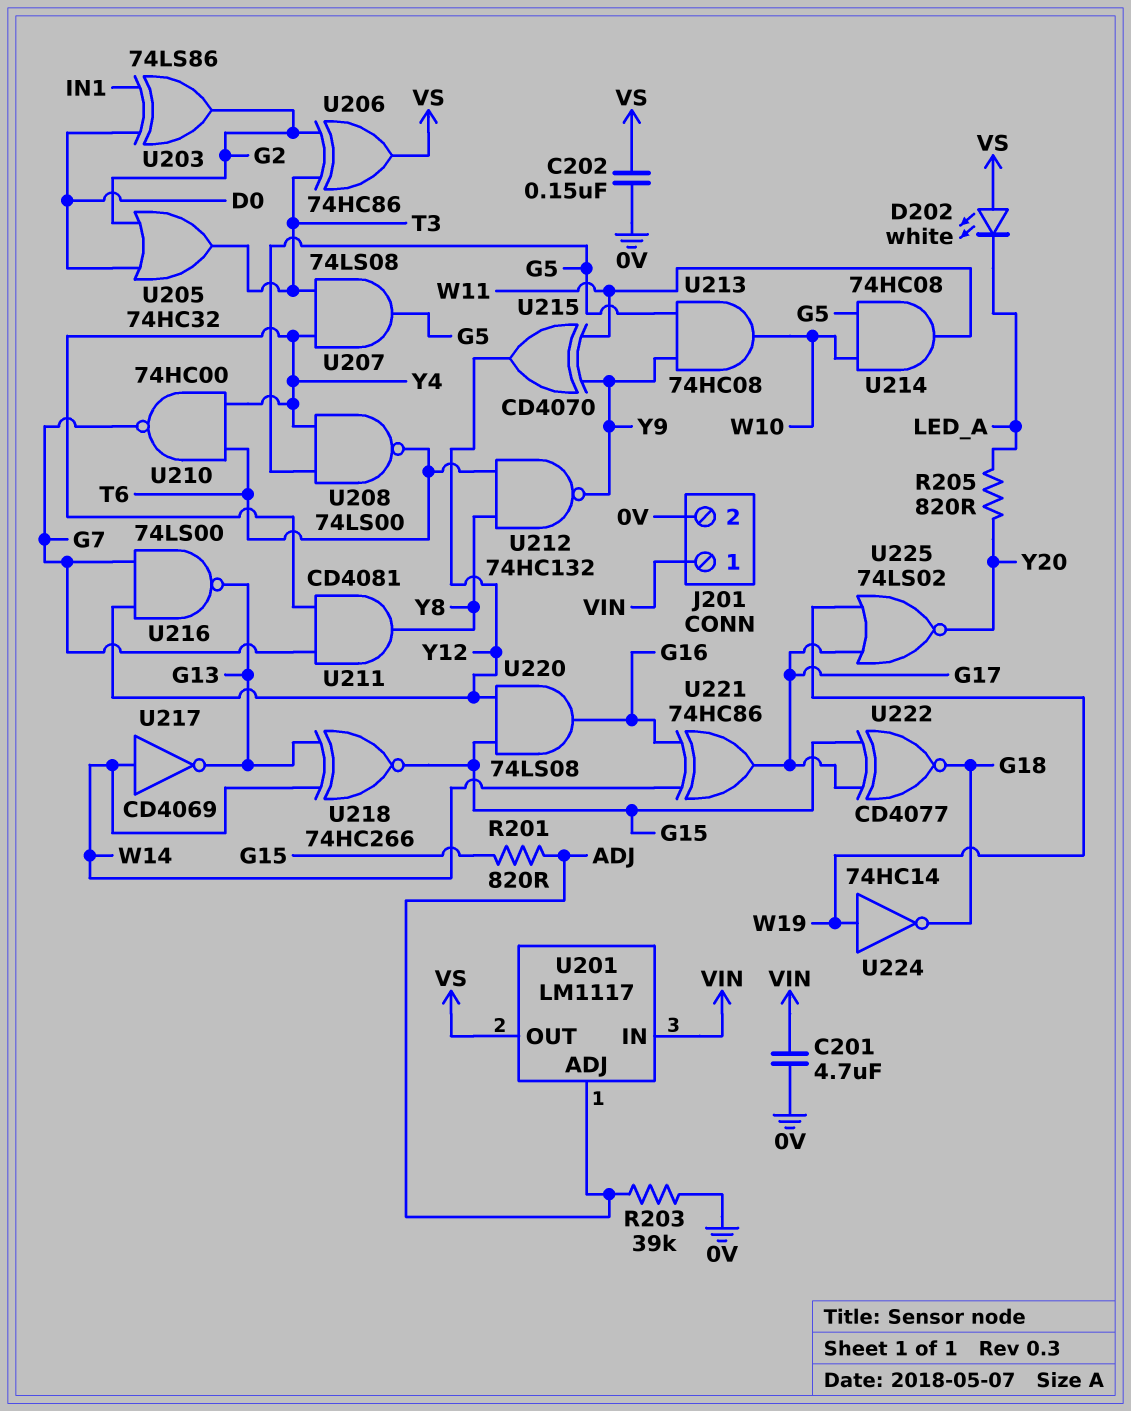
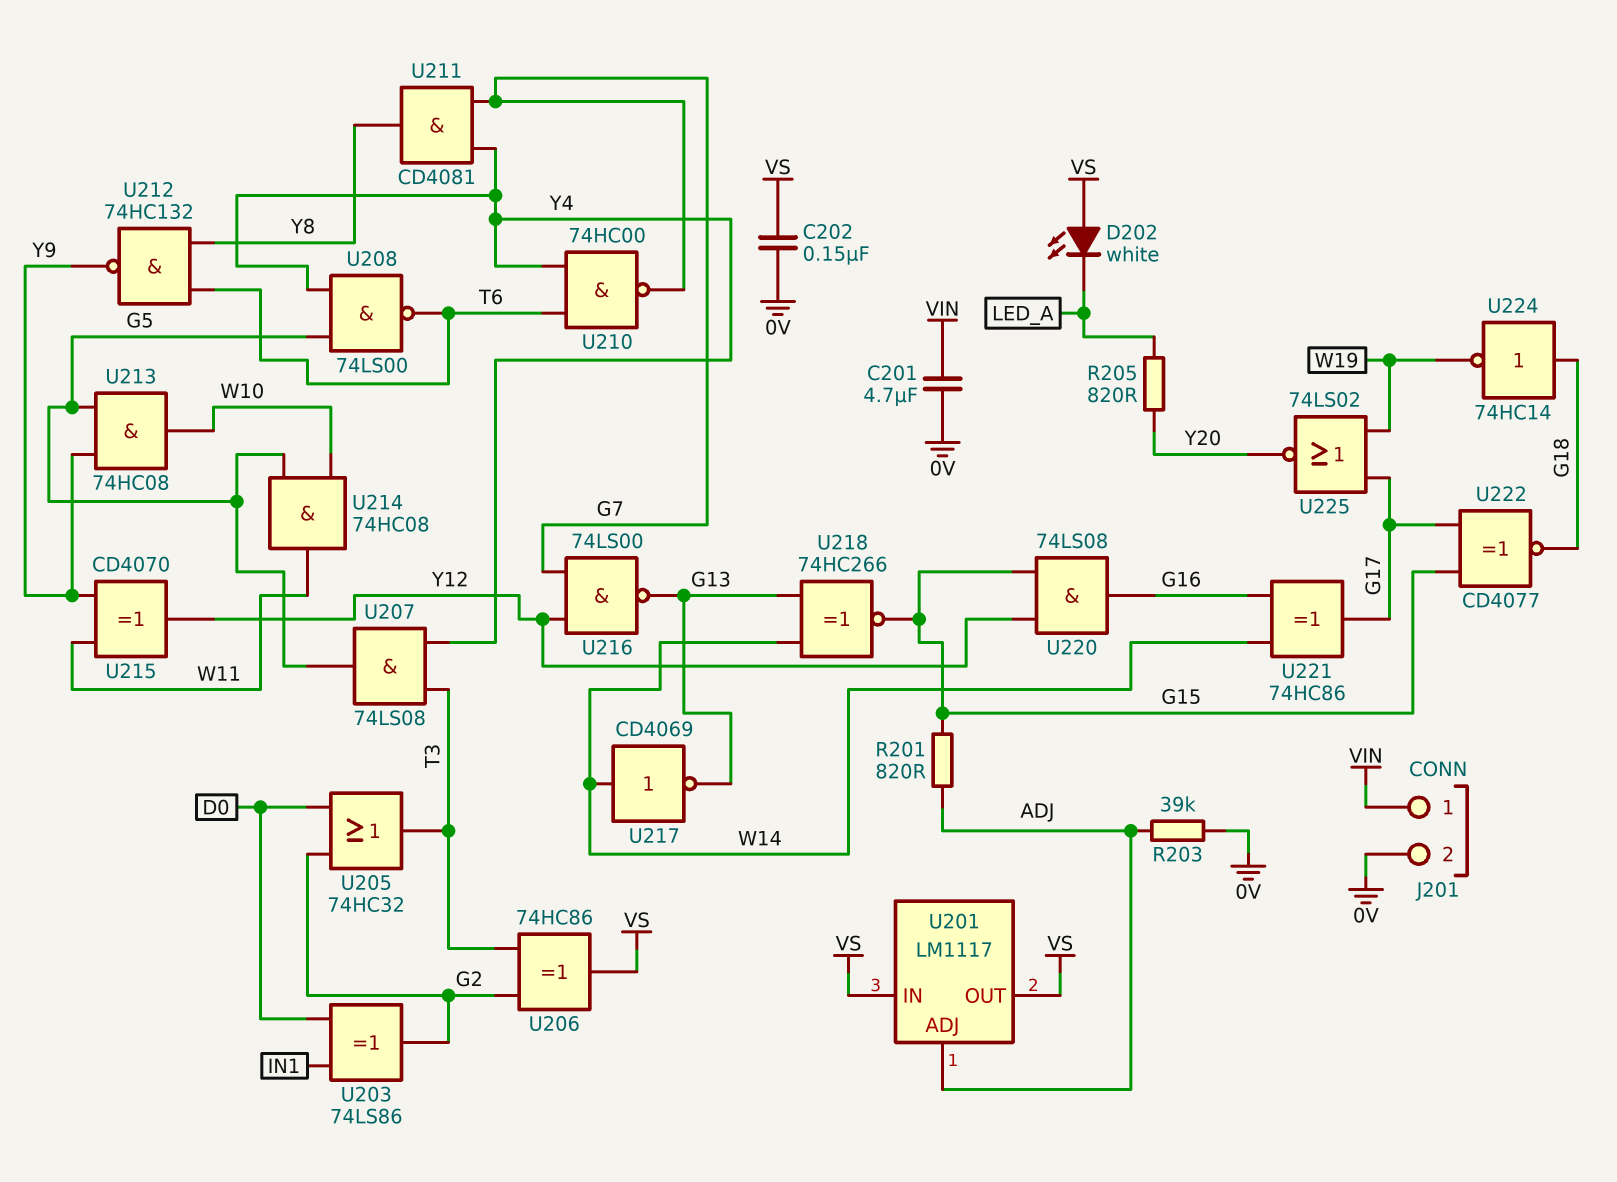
U201 pin IN: VIN -> VS
U224: NOT 74HC14 (in W19, out G18) -> NOT 74HC14 (in G18, out W19)

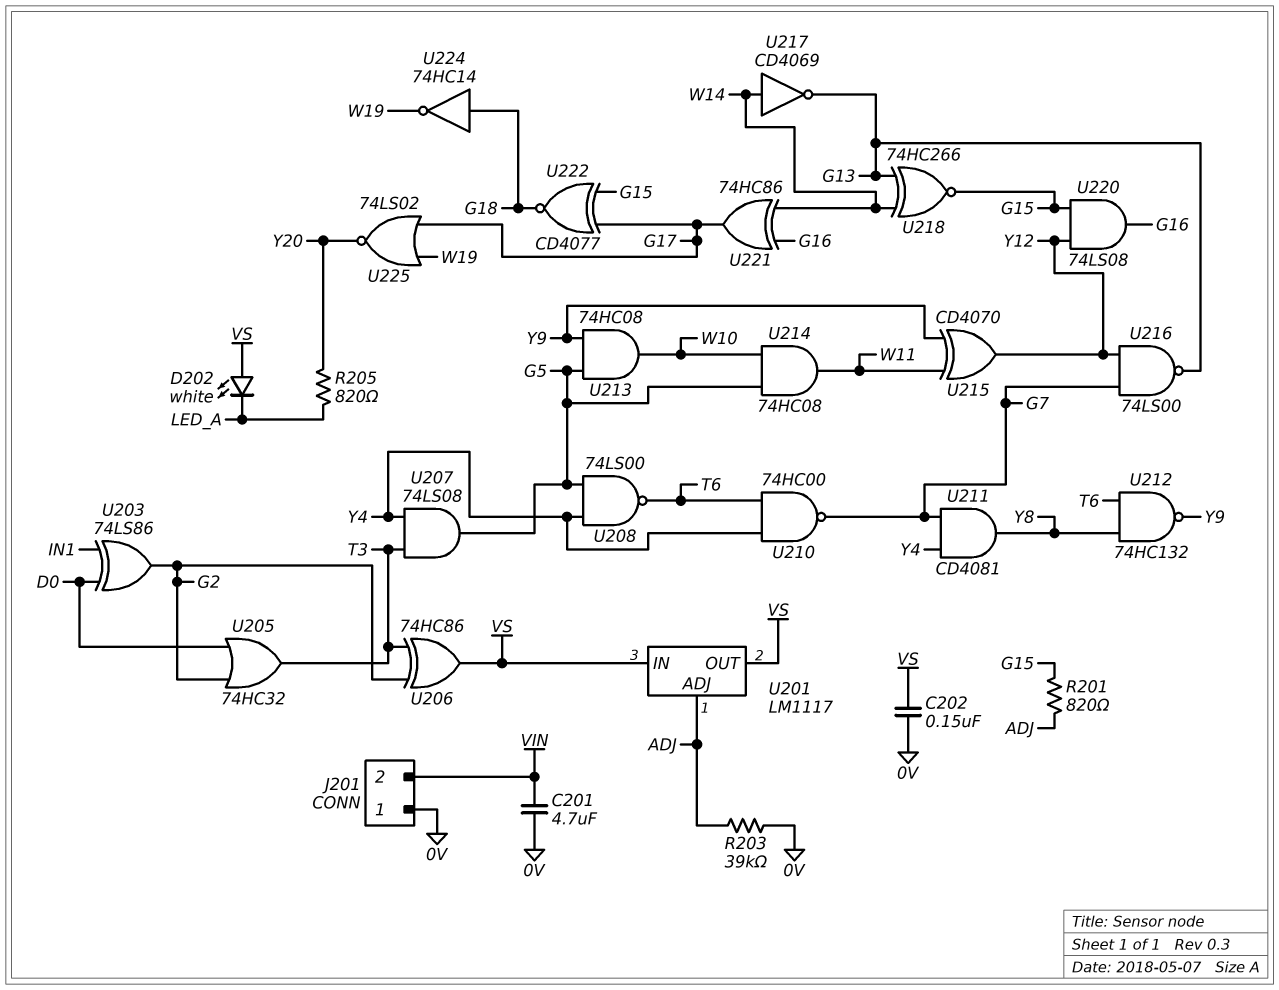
J201 pin 1: VIN -> 0V
J201 pin 2: 0V -> VIN

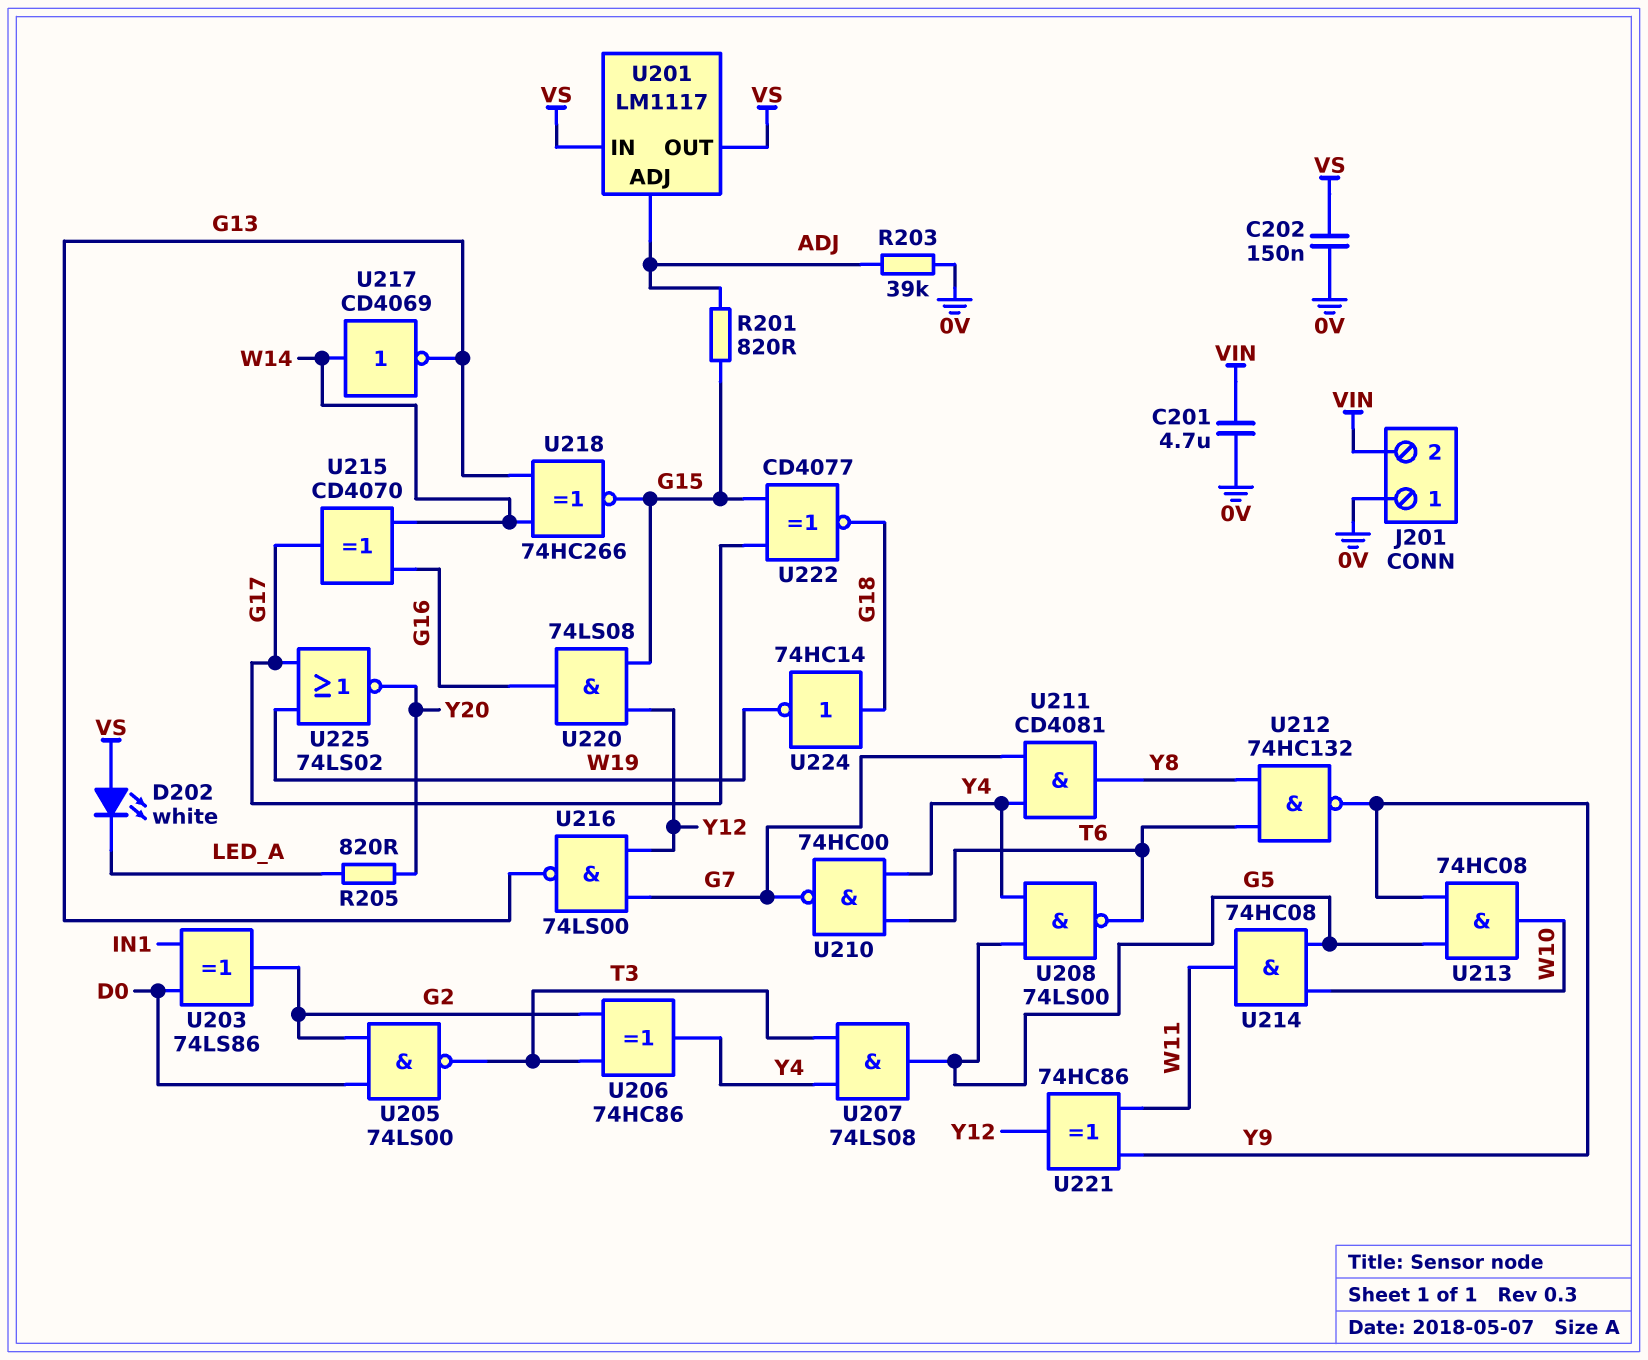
U205: OR 74HC32 (in D0, in G2, out T3) -> NAND 74LS00 (in D0, in G2, out T3)
U206: XOR 74HC86 (in G2, in T3, out VS) -> XOR 74HC86 (in G2, in T3, out Y4)
U215: XOR CD4070 (in W11, in Y9, out Y12) -> XOR CD4070 (in G16, in W14, out G17)
U221: XOR 74HC86 (in G16, in W14, out G17) -> XOR 74HC86 (in W11, in Y9, out Y12)

